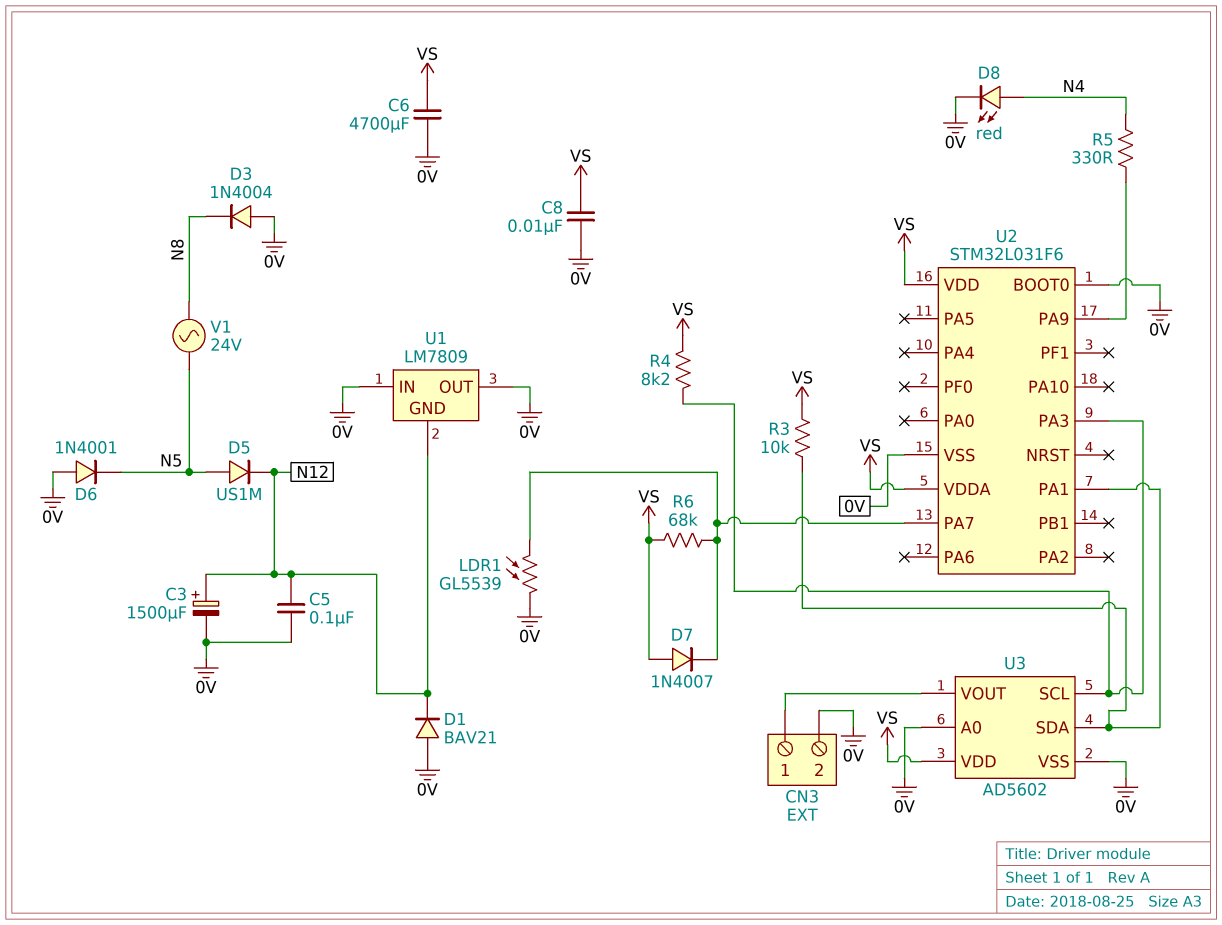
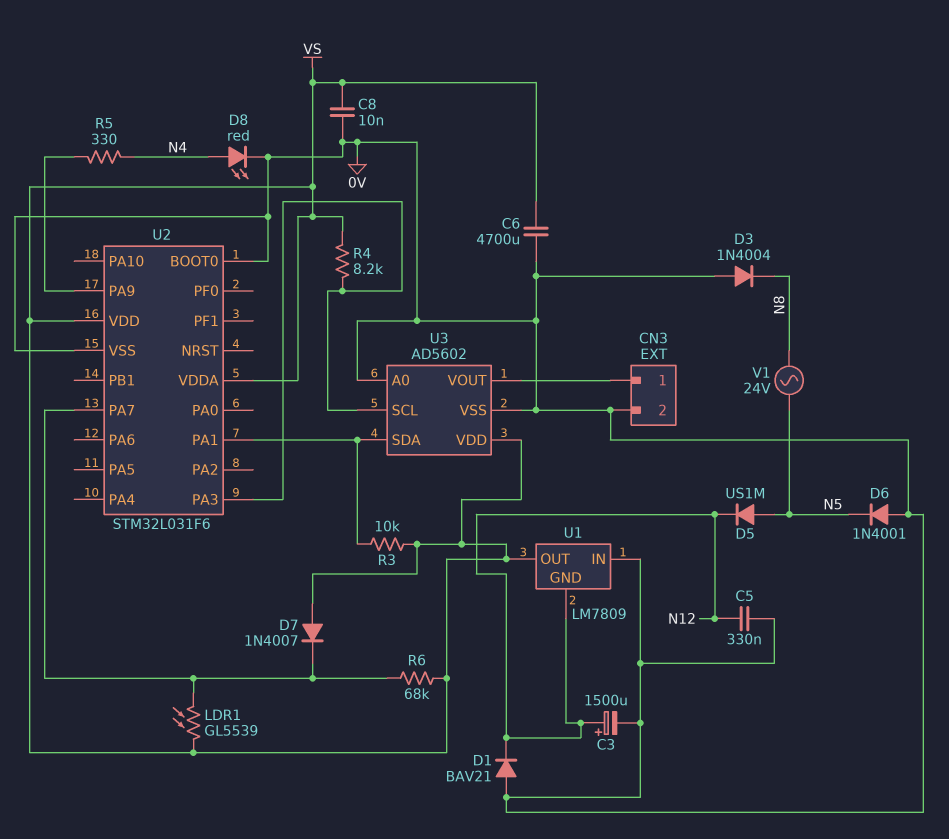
C5: 100nF (0V, N12) -> 330nF (0V, N12)
LDR1: GL5539 (0V, U2/PA7) -> GL5539 (U2/PA7, VS)
U1 pin OUT: 0V -> VS

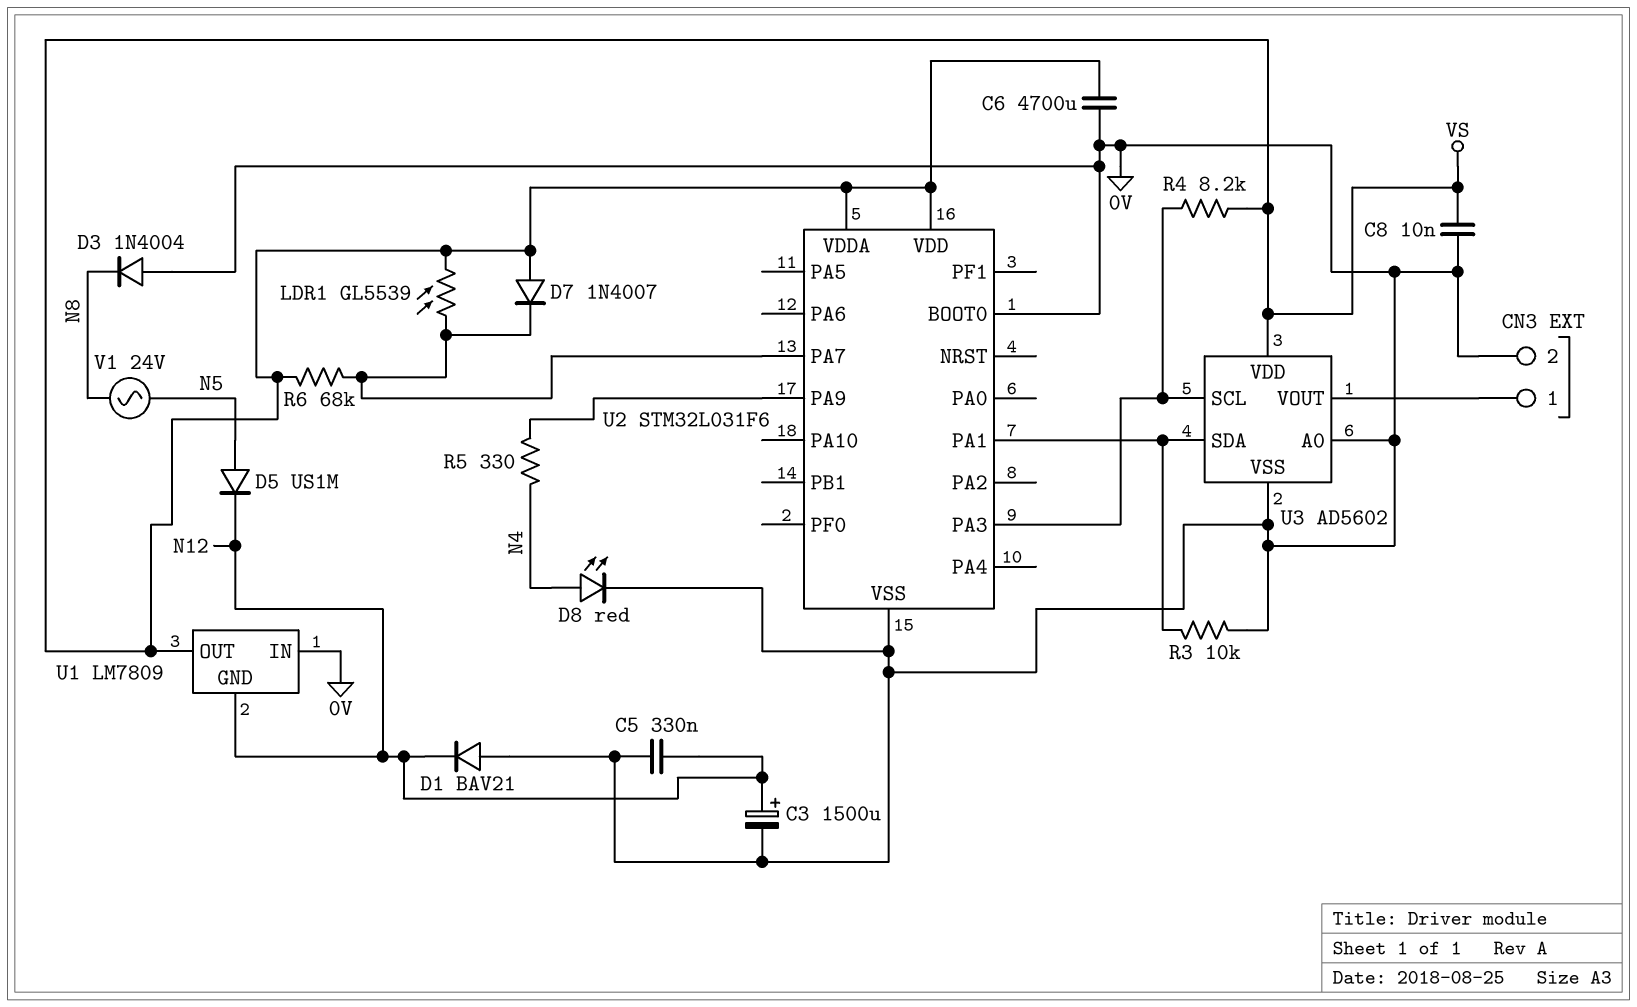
D6: diode 1N4001 (A 0V, K N5) -> none
R3: 10k (U2/PA1, VS) -> 10k (0V, U2/PA1)

